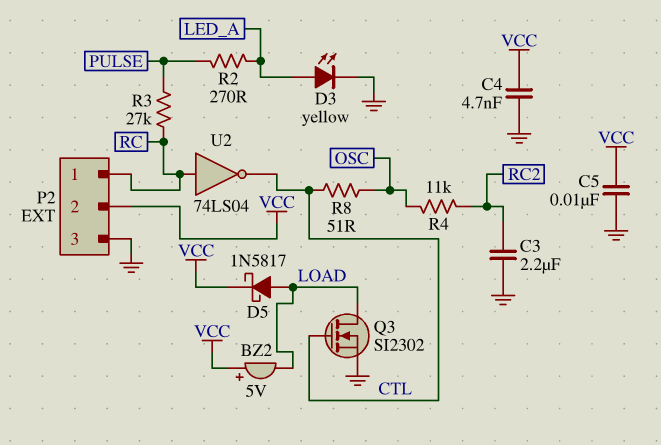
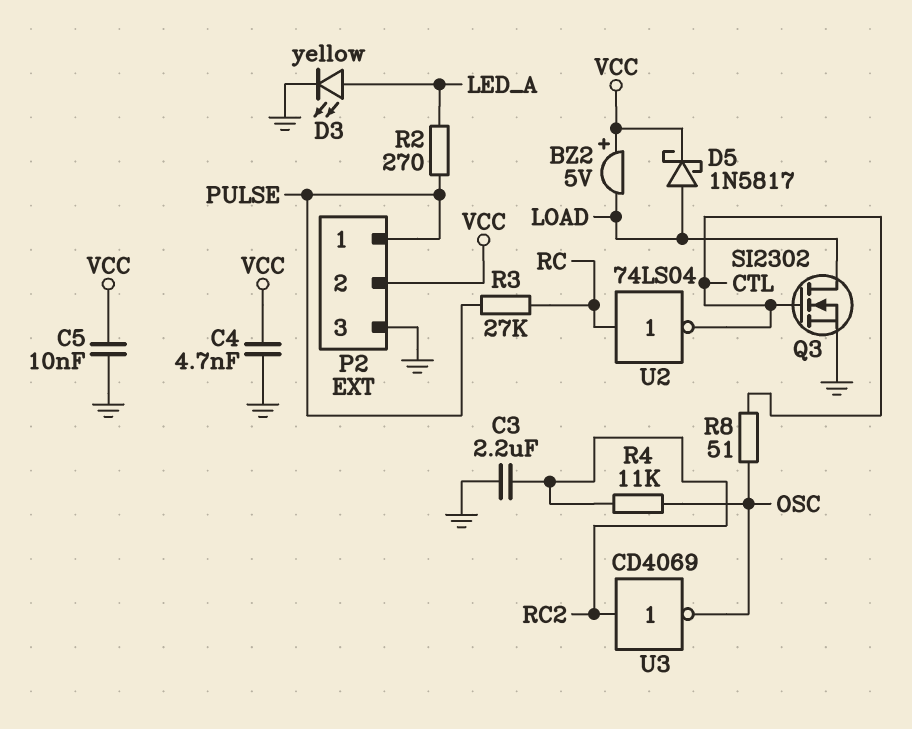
P2 pin 1: RC -> PULSE
U3: none -> NOT CD4069 (in RC2, out OSC)

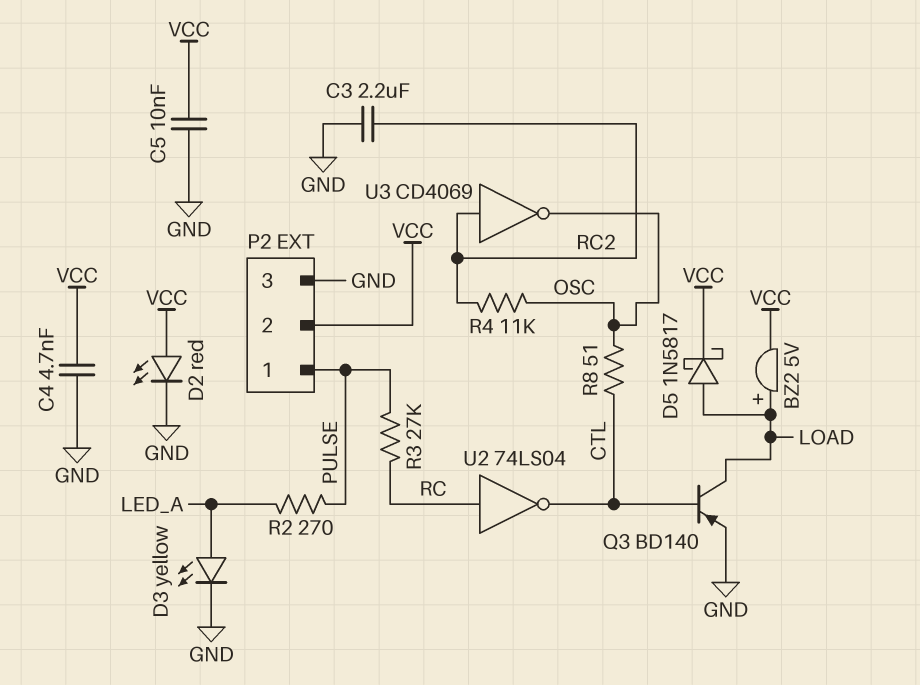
BZ2: buzzer 5V (plus VCC, minus LOAD) -> buzzer 5V (plus LOAD, minus VCC)
D2: none -> LED red (A VCC, K GND)
Q3: NMOS SI2302 (G CTL, D LOAD, S GND) -> PNP BD140 (B CTL, C LOAD, E GND)

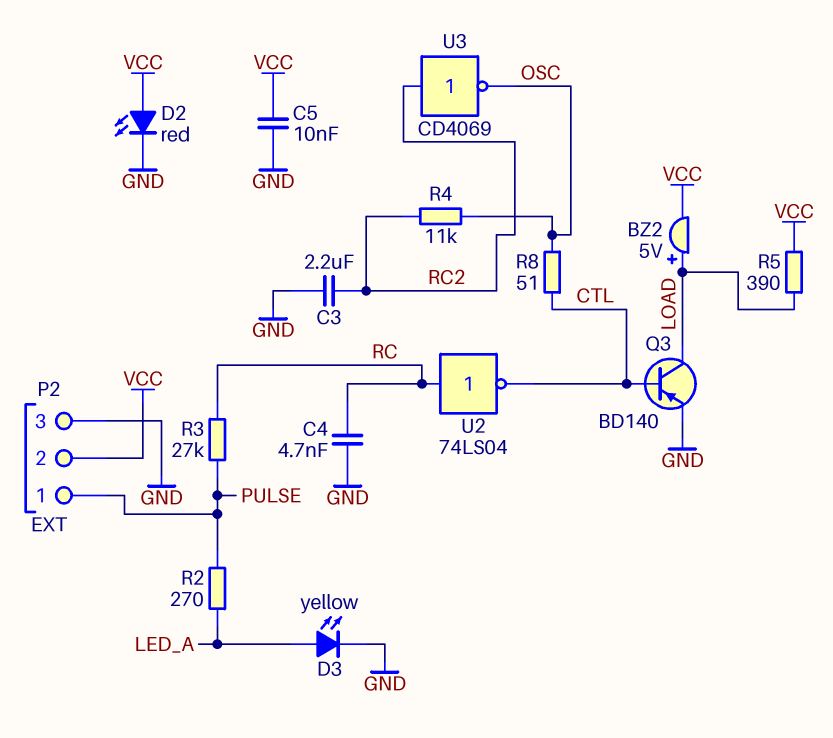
C4: 4.7nF (GND, VCC) -> 4.7nF (GND, RC)
D5: schottky 1N5817 (A LOAD, K VCC) -> none
R5: none -> 390 (LOAD, VCC)

